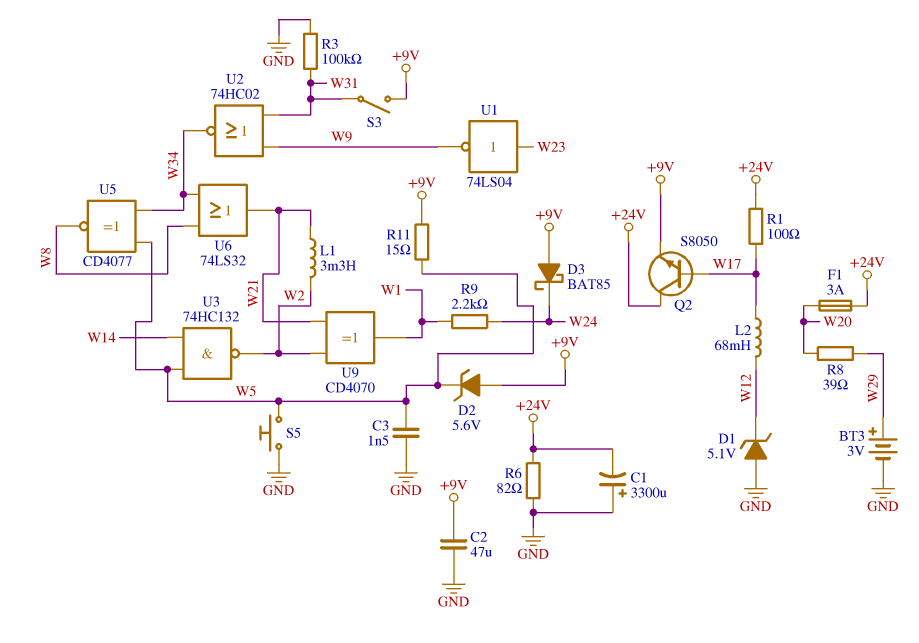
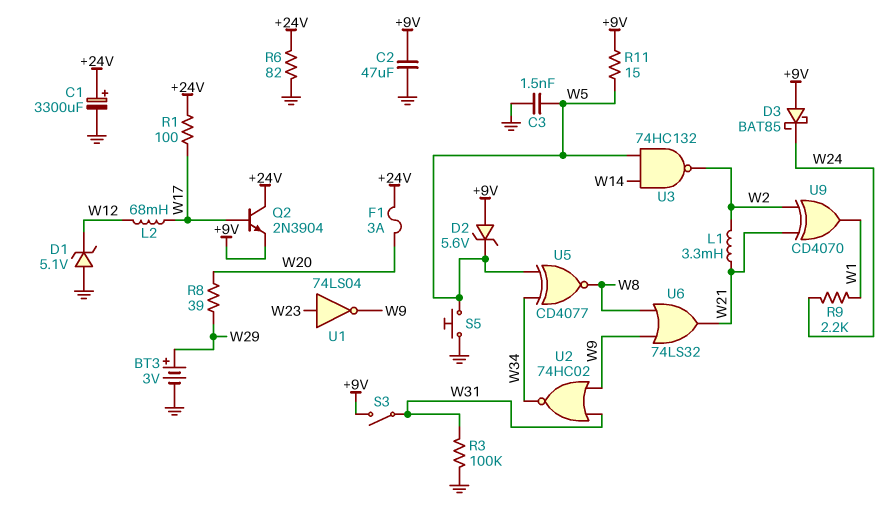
C1: 3300uF (plus GND, minus +24V) -> 3300uF (plus +24V, minus GND)
Q2: NPN S8050 (B W17, C +24V, E +9V) -> NPN 2N3904 (B W17, C +24V, E +9V)
U6: OR 74LS32 (in W8, in W34, out W21) -> OR 74LS32 (in W8, in W9, out W21)

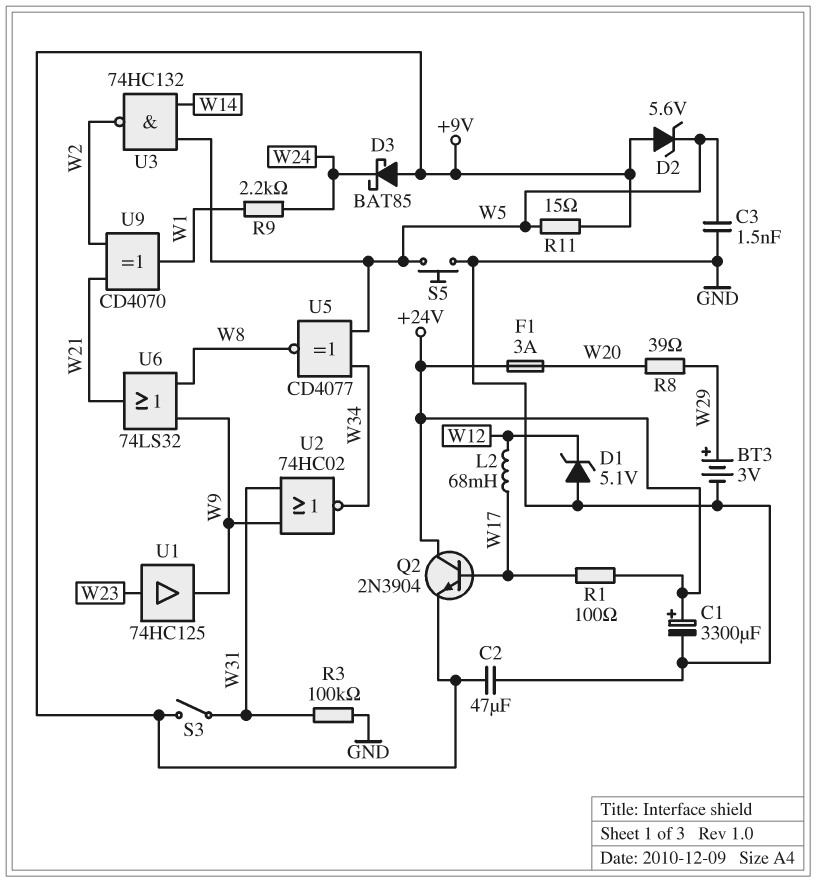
L1: 3.3mH (W2, W21) -> none
R6: 82 (+24V, GND) -> none
U1: NOT 74LS04 (in W23, out W9) -> buffer 74HC125 (in W23, out W9)

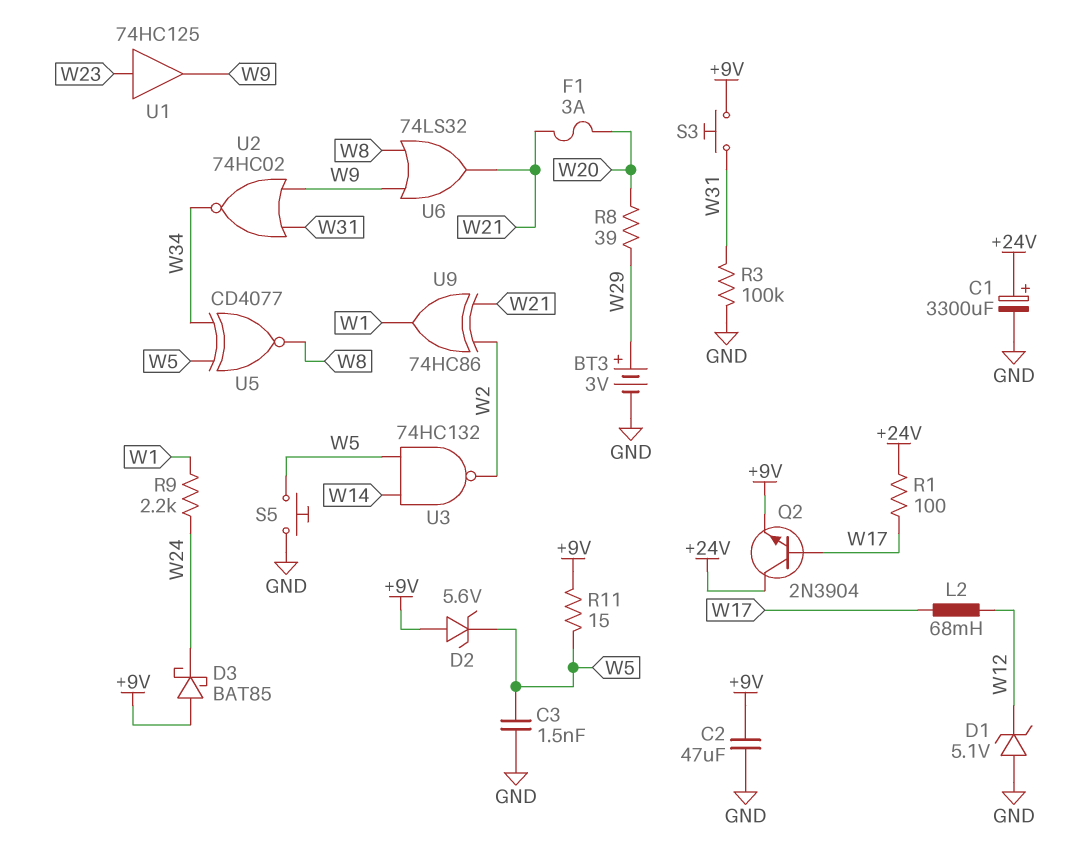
F1: 3A (+24V, W20) -> 3A (W20, W21)
S3: switch (+9V, W31) -> button (+9V, W31)
U9: XOR CD4070 (in W2, in W21, out W1) -> XOR 74HC86 (in W2, in W21, out W1)

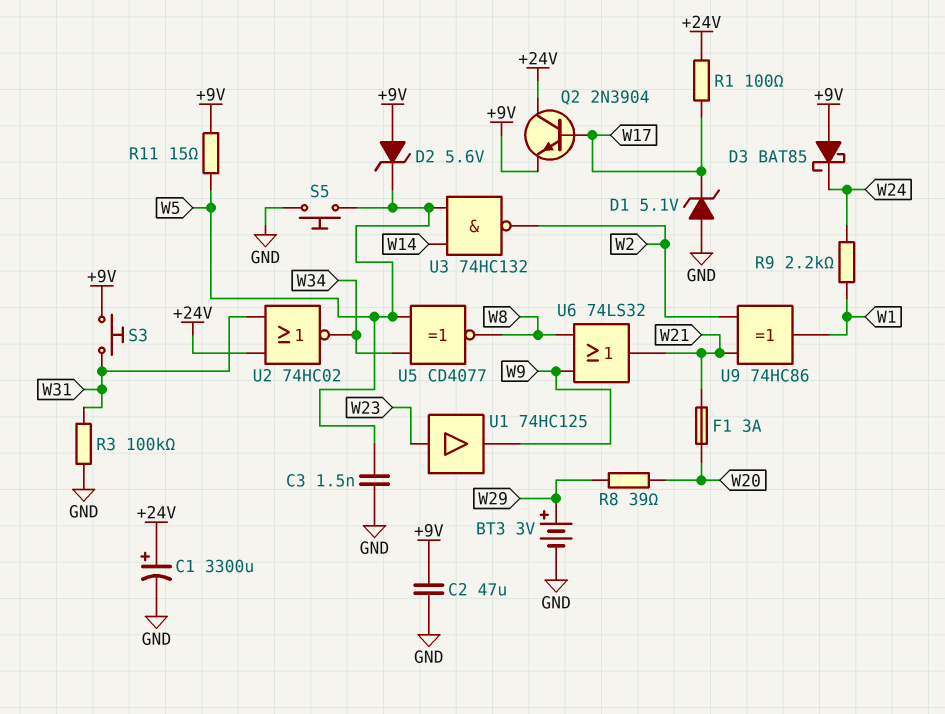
D1: zener 5.1V (A GND, K W12) -> zener 5.1V (A GND, K W17)
L2: 68mH (W12, W17) -> none
U2: NOR 74HC02 (in W9, in W31, out W34) -> NOR 74HC02 (in +24V, in W31, out W34)

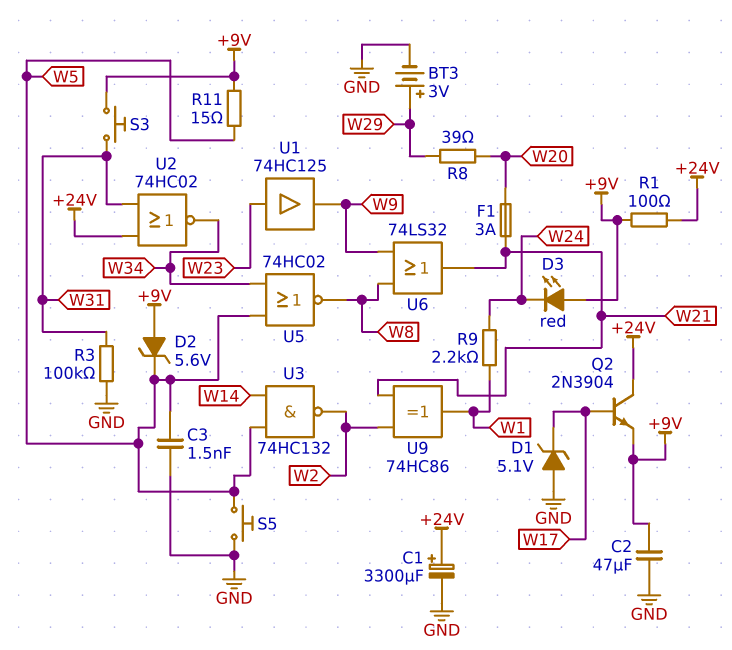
D3: schottky BAT85 (A +9V, K W24) -> LED red (A +9V, K W24)
R1: 100 (+24V, W17) -> 100 (+9V, +24V)
U5: XNOR CD4077 (in W5, in W34, out W8) -> NOR 74HC02 (in W5, in W34, out W8)

